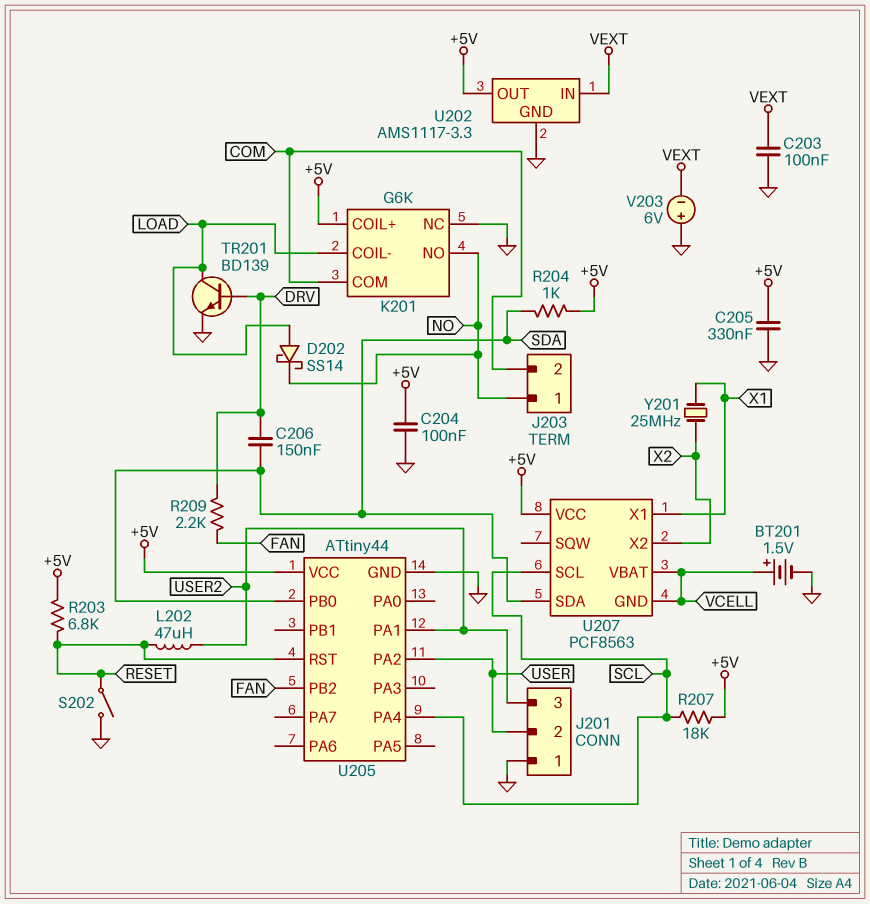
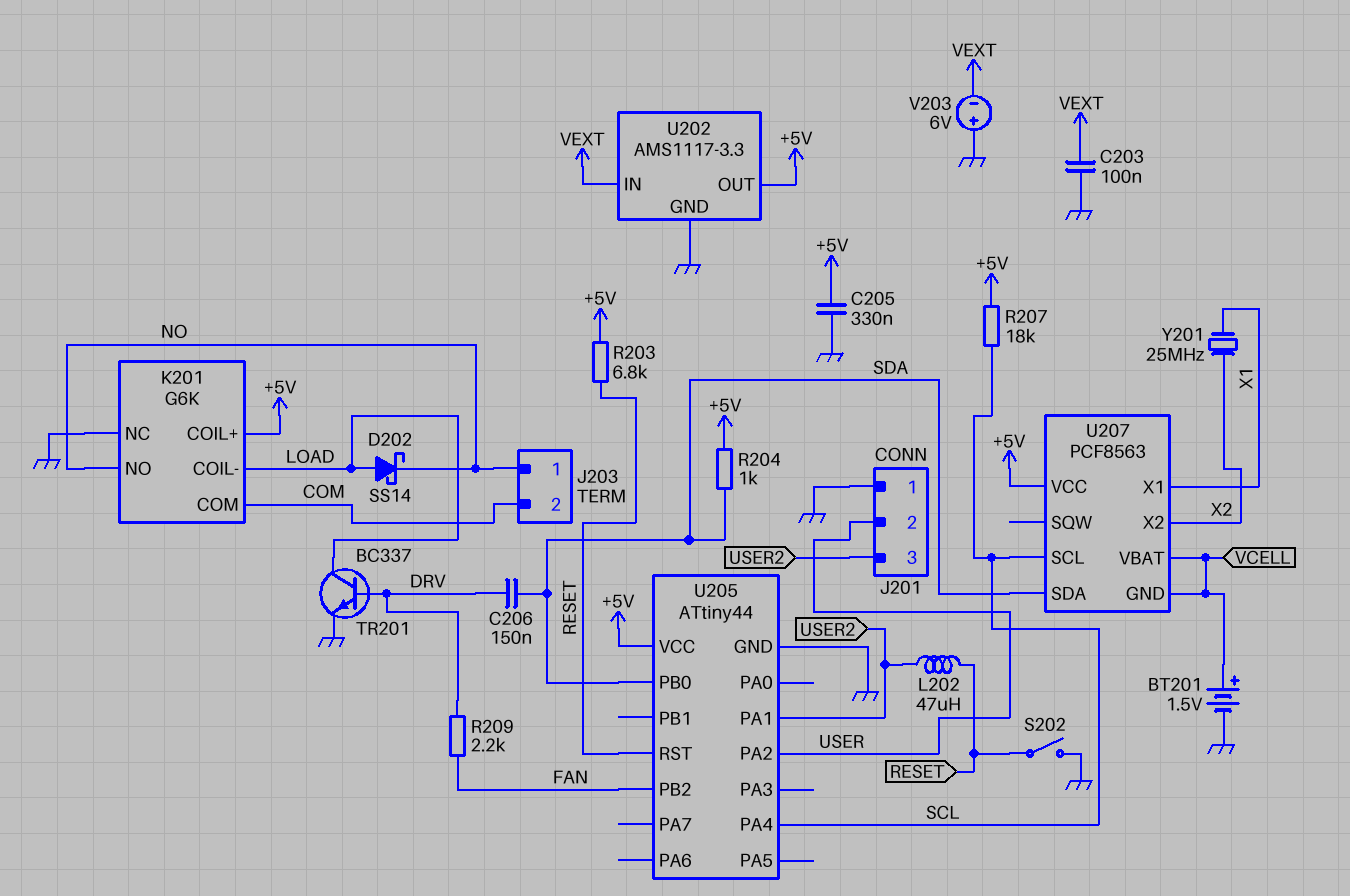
C204: 100nF (+5V, GND) -> none
TR201: NPN BD139 (B DRV, C LOAD, E GND) -> NPN BC337 (B DRV, C LOAD, E GND)

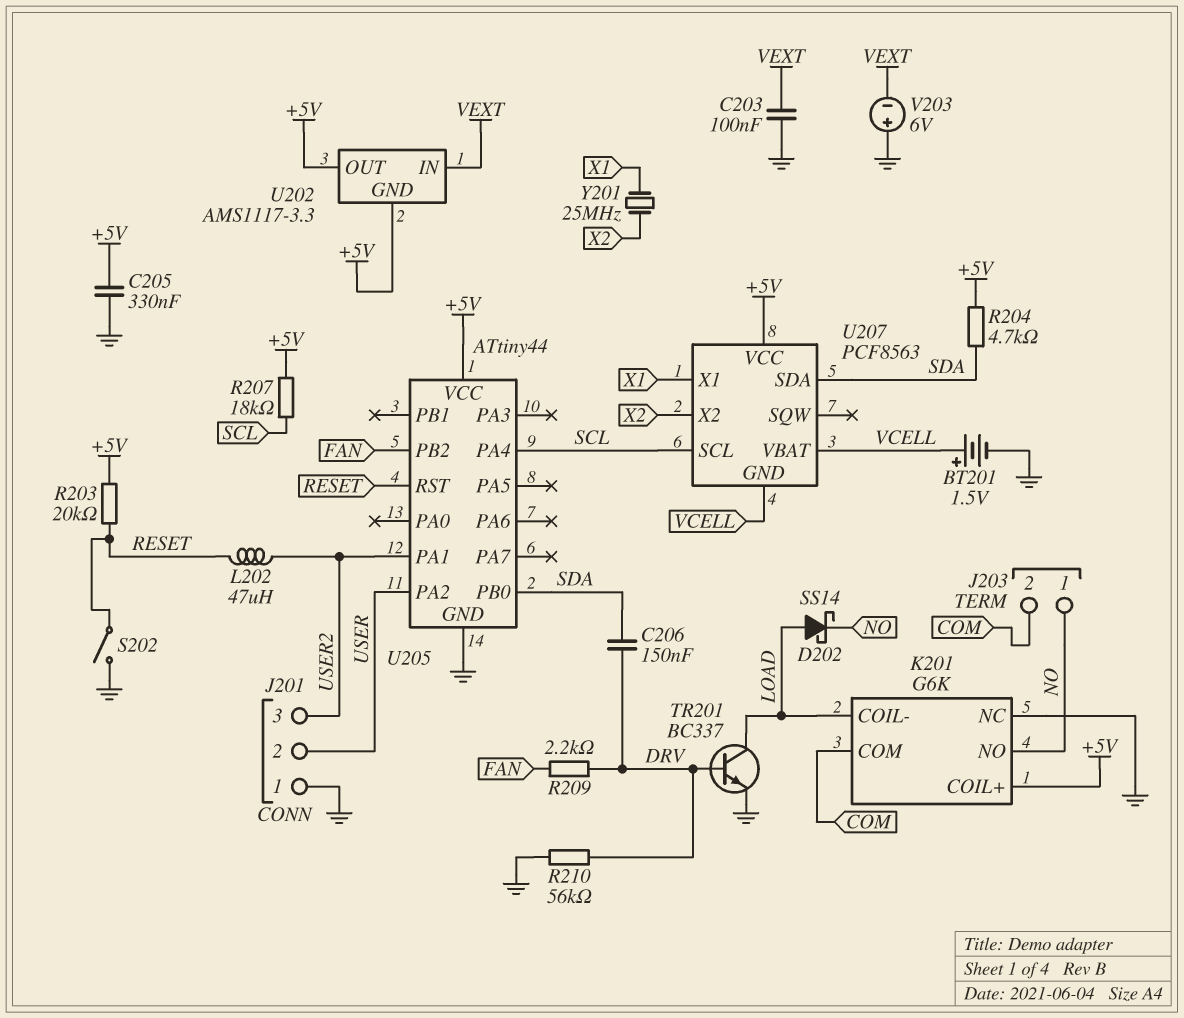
R203: 6.8k (+5V, RESET) -> 20k (+5V, RESET)
R204: 1k (+5V, SDA) -> 4.7k (+5V, SDA)
R210: none -> 56k (DRV, GND)
U202 pin GND: GND -> +5V

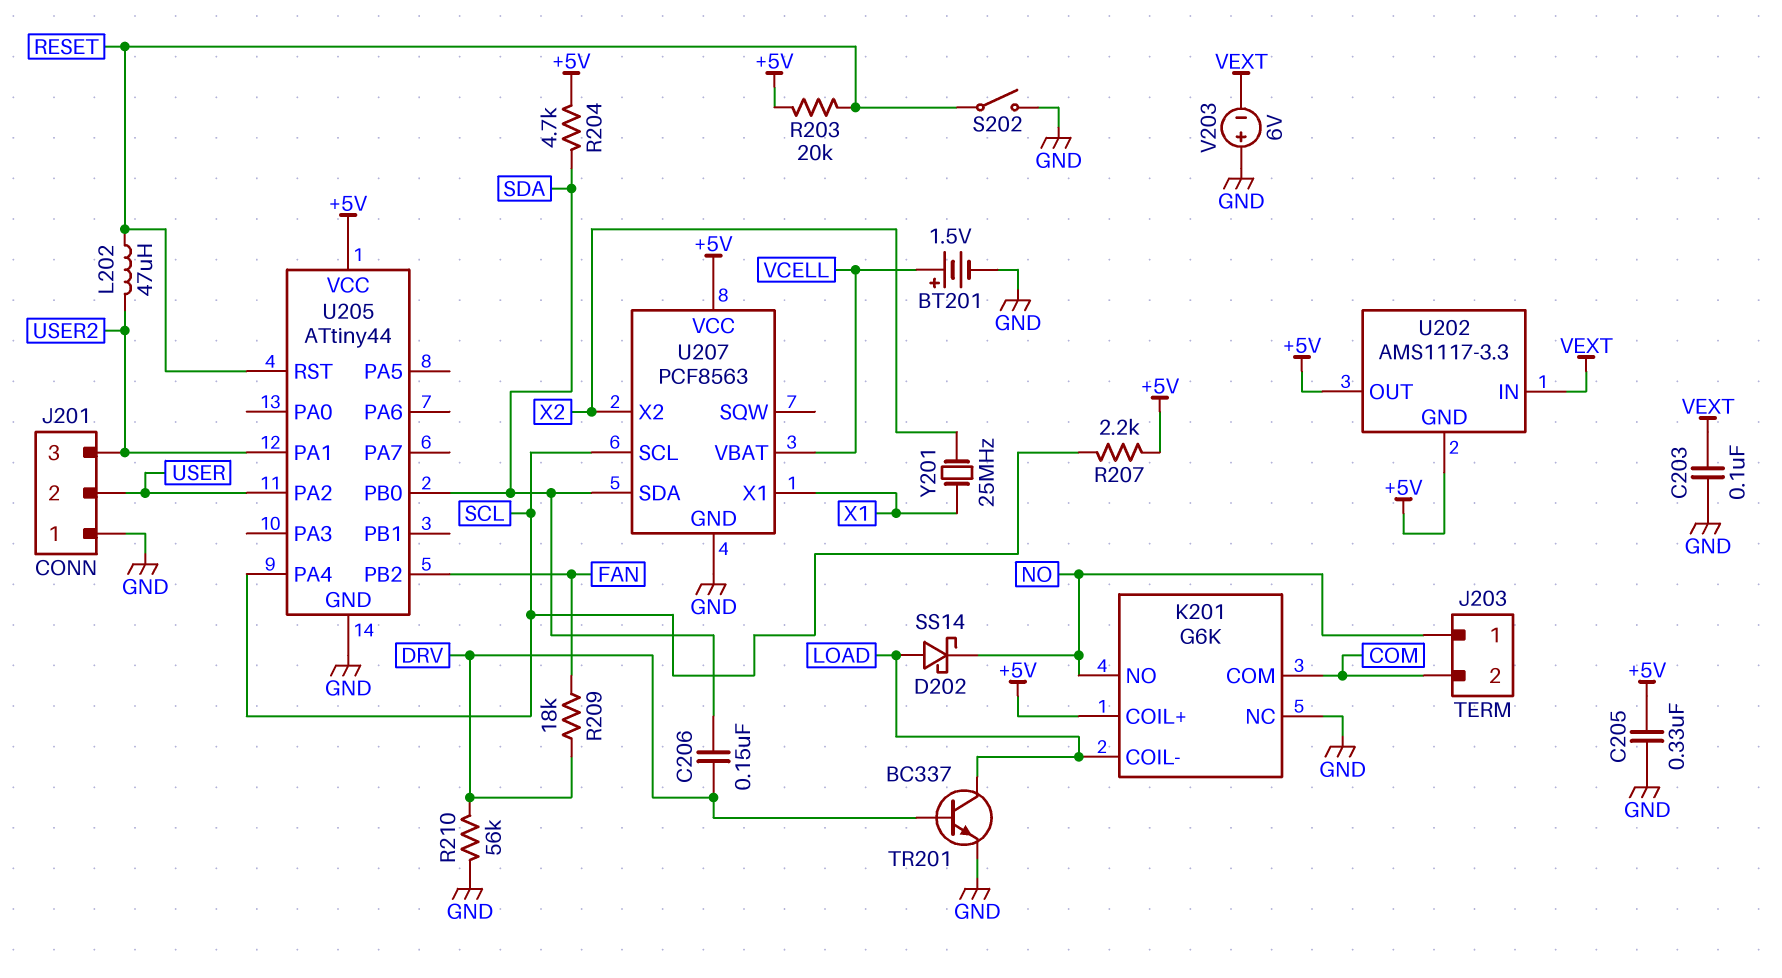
R207: 18k (+5V, SCL) -> 2.2k (+5V, SCL)
R209: 2.2k (DRV, FAN) -> 18k (DRV, FAN)
U207 pin GND: VCELL -> GND

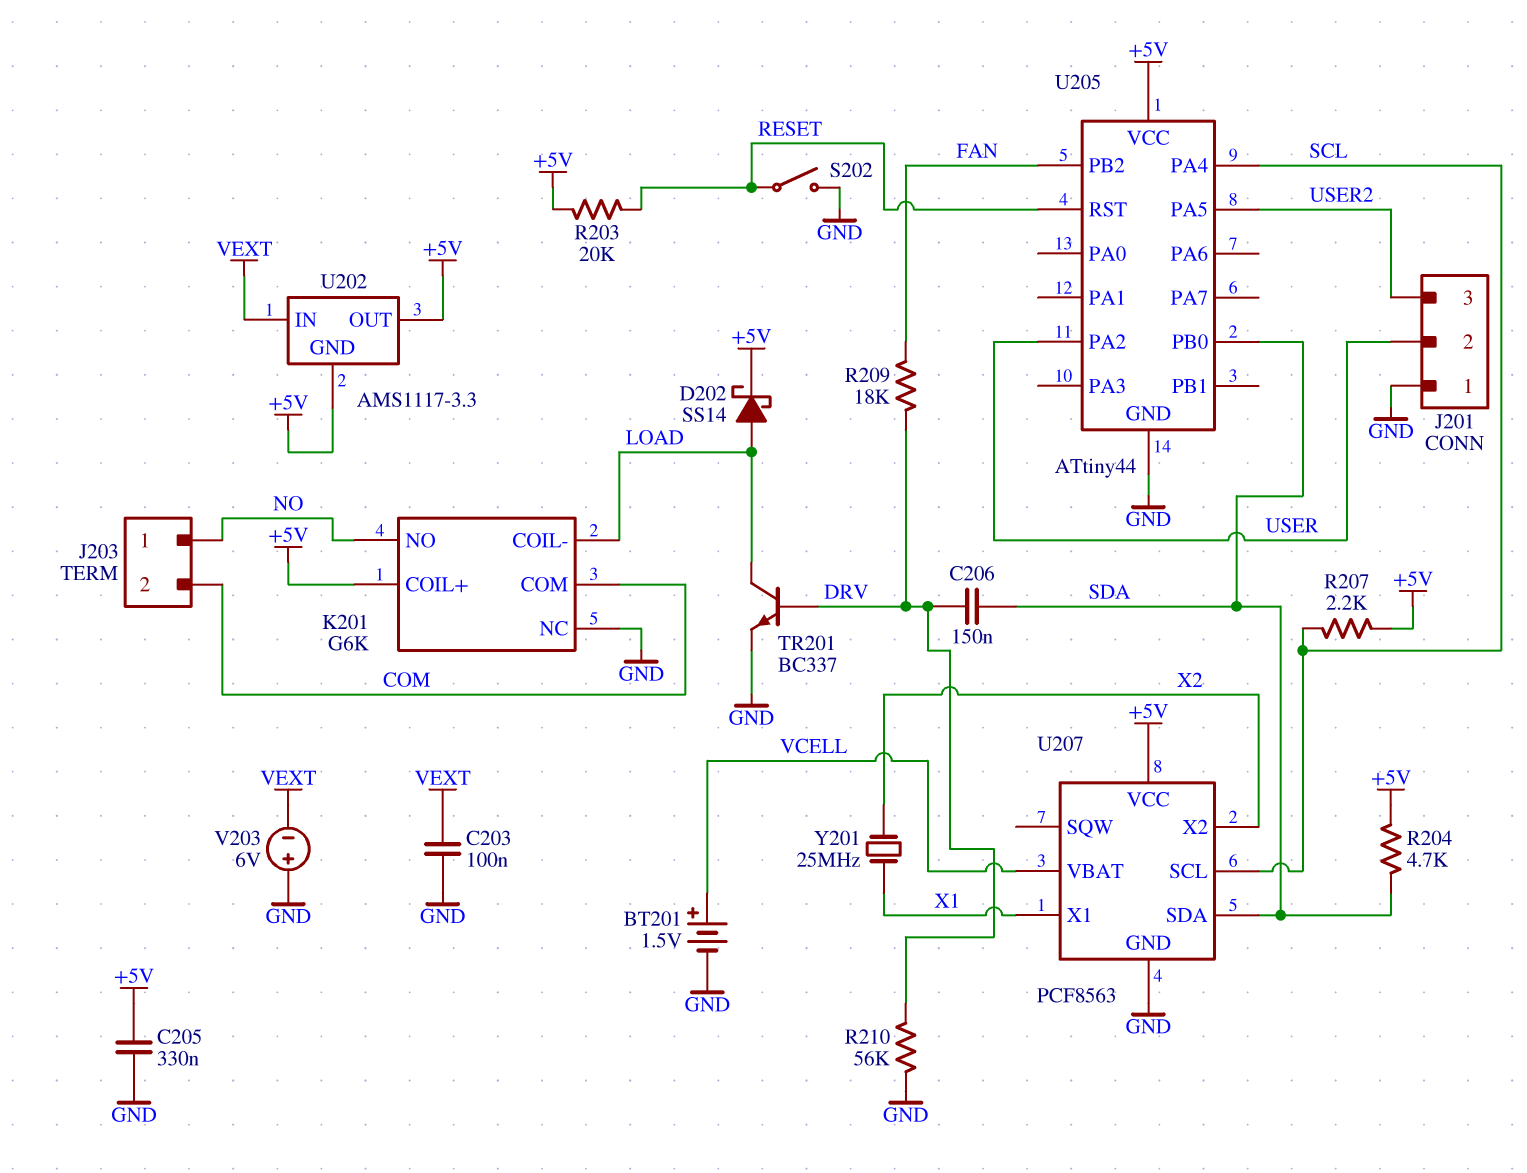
D202: schottky SS14 (A LOAD, K NO) -> schottky SS14 (A LOAD, K +5V)
L202: 47uH (RESET, USER2) -> none
U205 pin PA1: USER2 -> none
U205 pin PA5: none -> USER2

